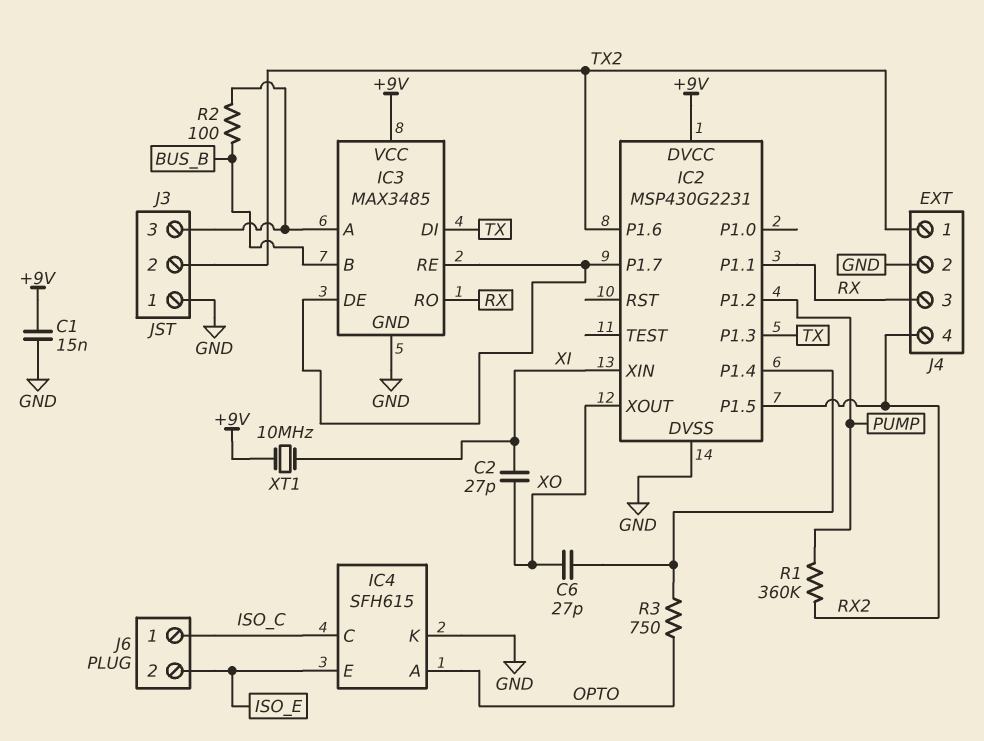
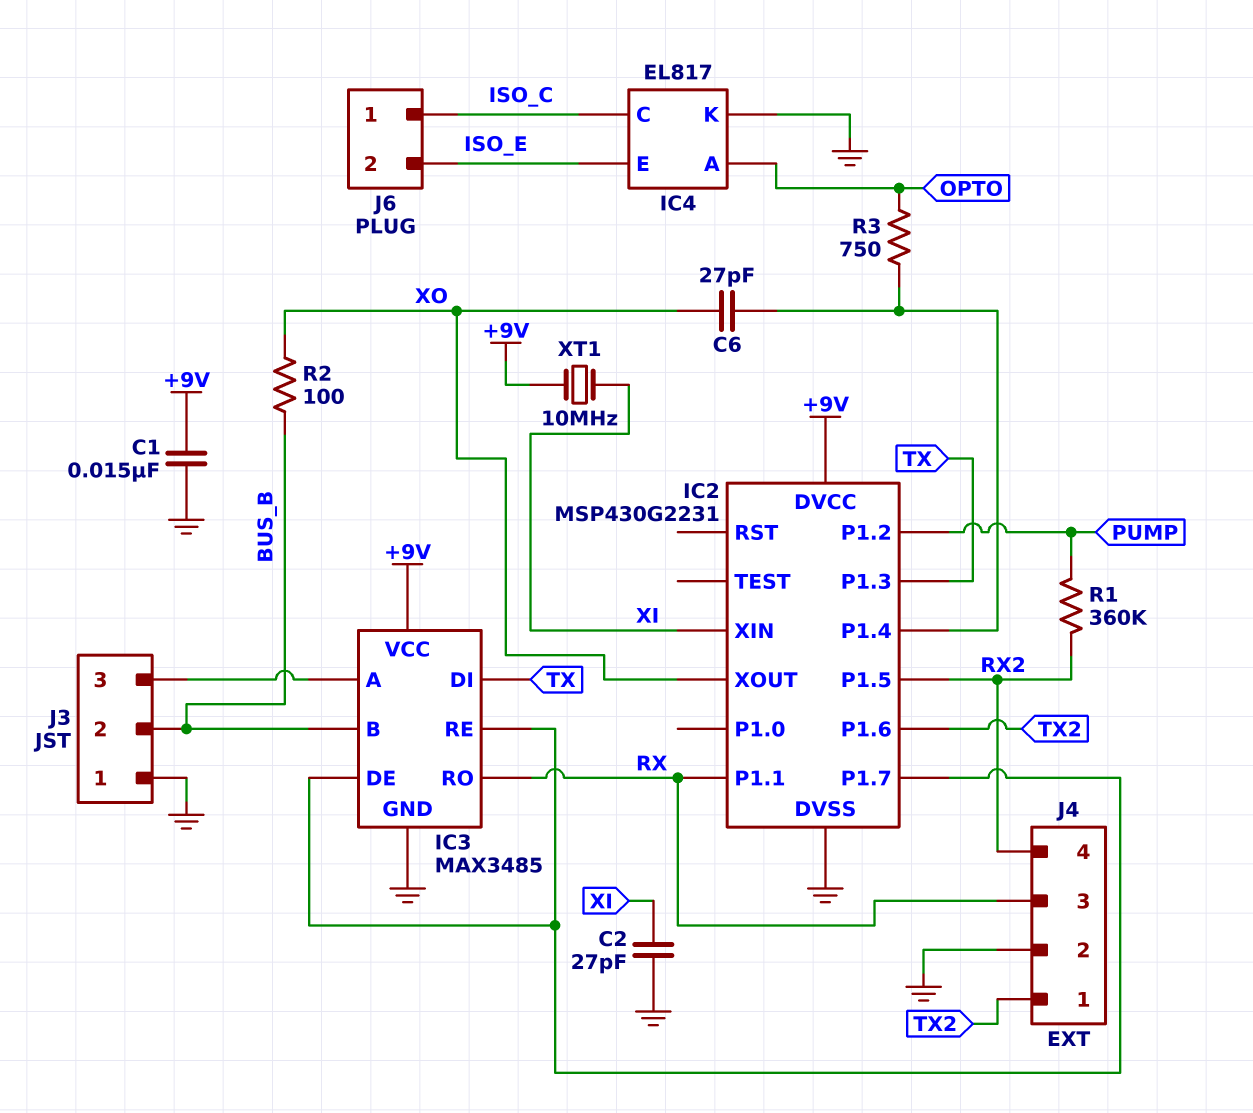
C2: 27pF (XI, XO) -> 27pF (GND, XI)
IC4: SFH615 -> EL817
J3 pin 2: TX2 -> BUS_B
R2: 100 (BUS_B, IC3/A) -> 100 (BUS_B, XO)

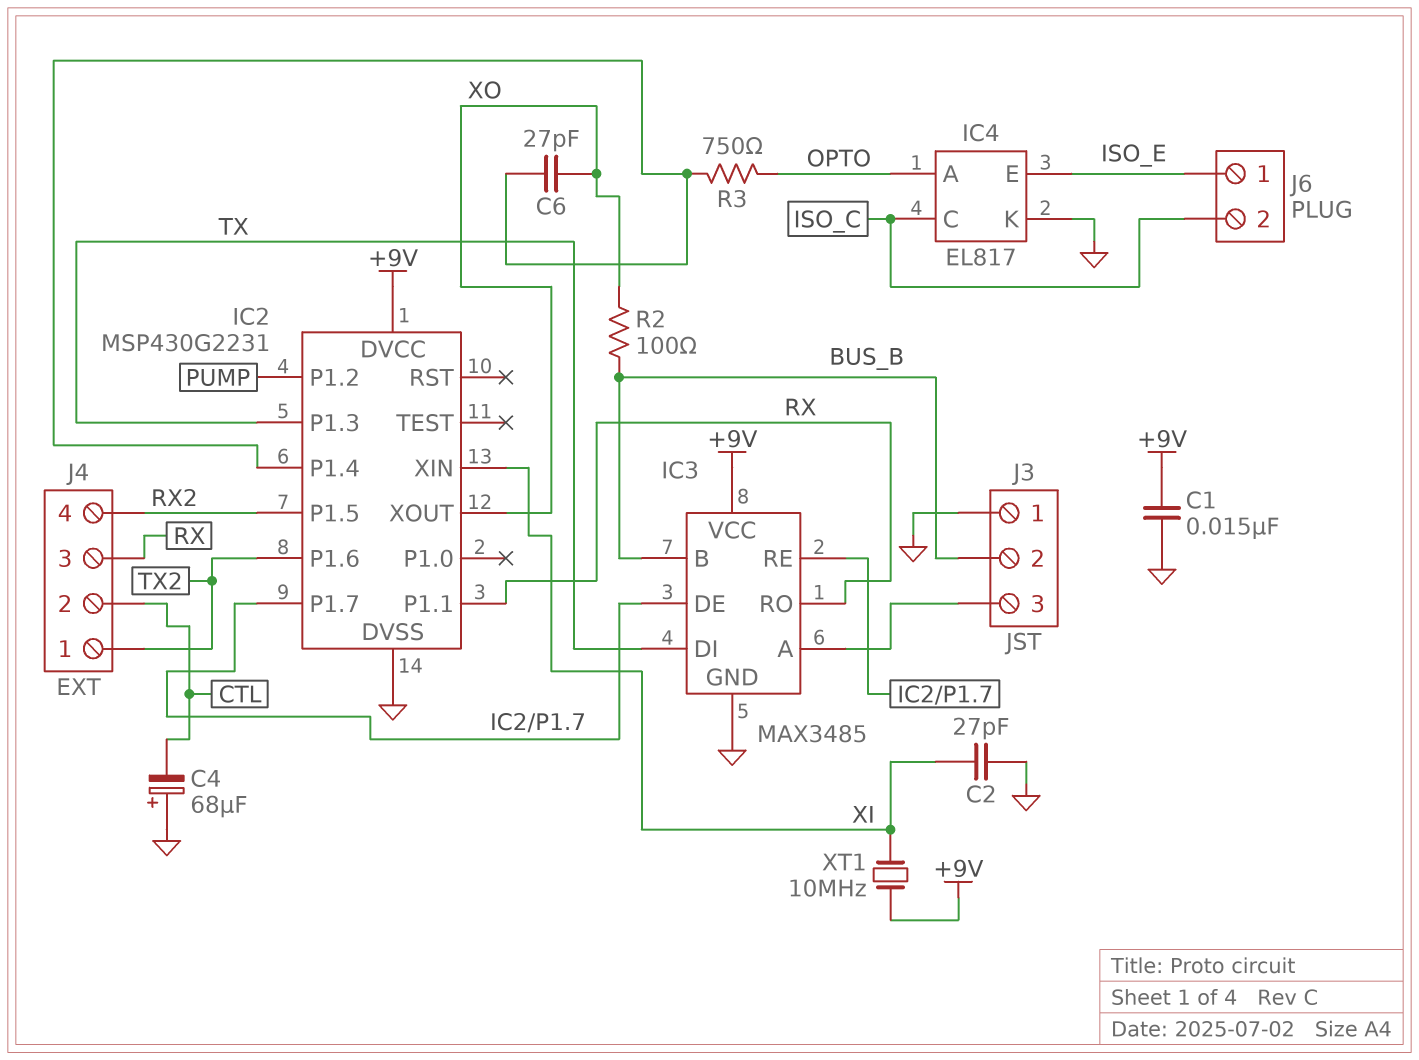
C4: none -> 68uF (plus GND, minus CTL)
J4 pin 2: GND -> CTL
J6 pin 1: ISO_C -> ISO_E
J6 pin 2: ISO_E -> ISO_C
R1: 360k (PUMP, RX2) -> none

